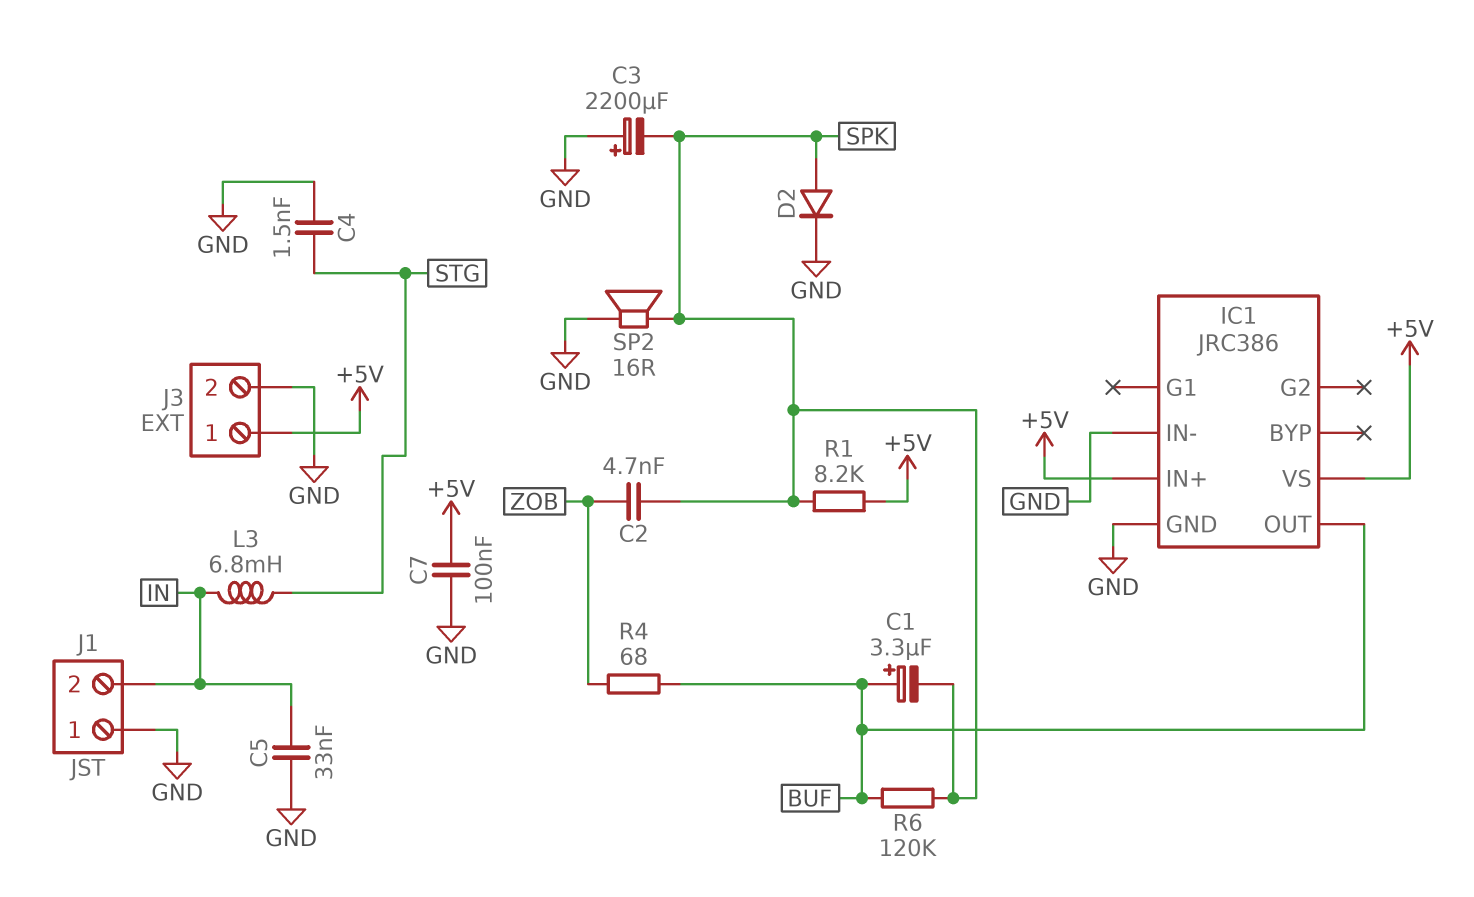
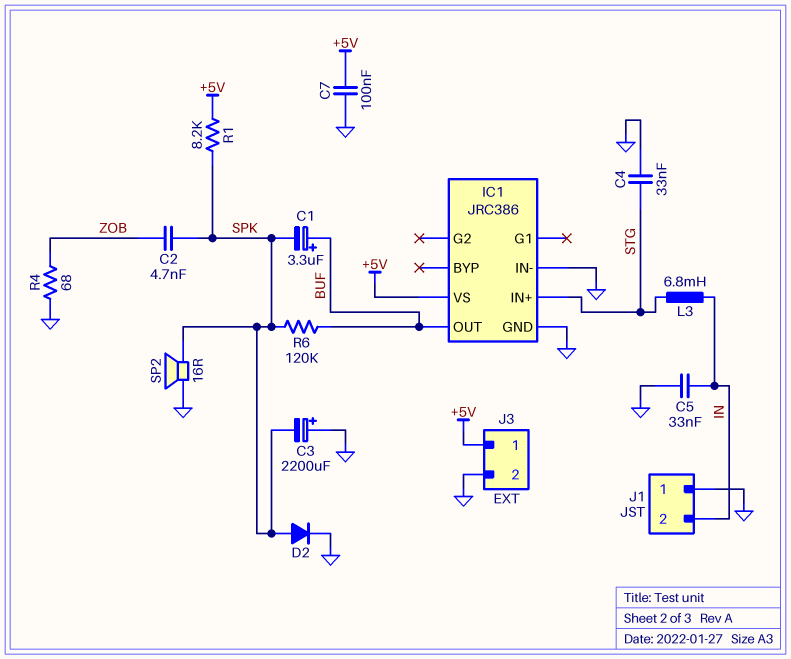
C4: 1.5nF (GND, STG) -> 33nF (GND, STG)
IC1 pin IN+: +5V -> STG
R4: 68 (BUF, ZOB) -> 68 (GND, ZOB)

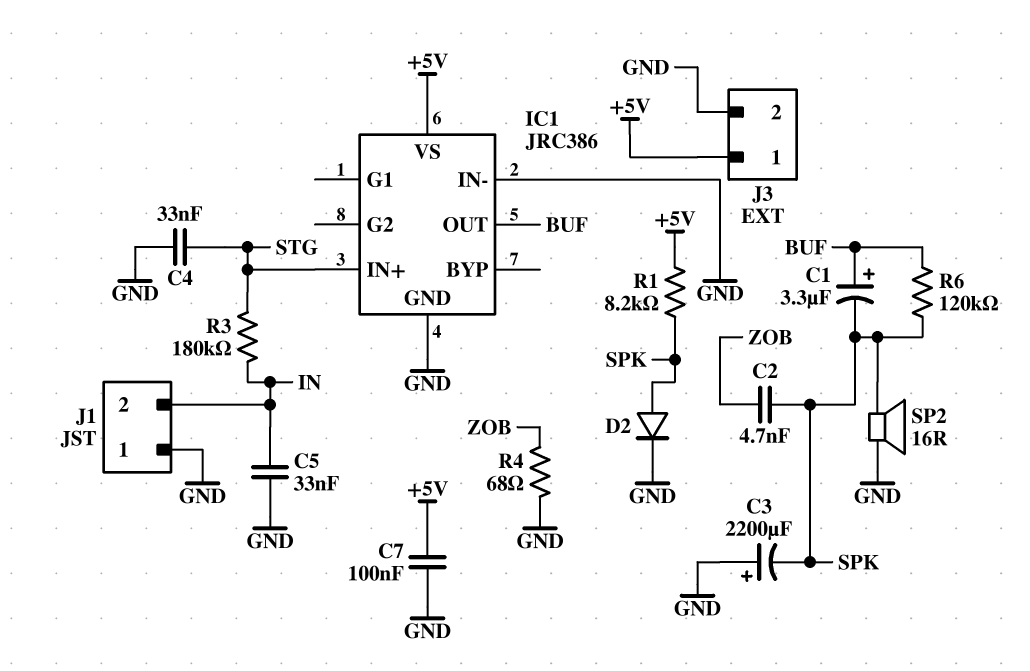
L3: 6.8mH (IN, STG) -> none
R3: none -> 180k (IN, STG)

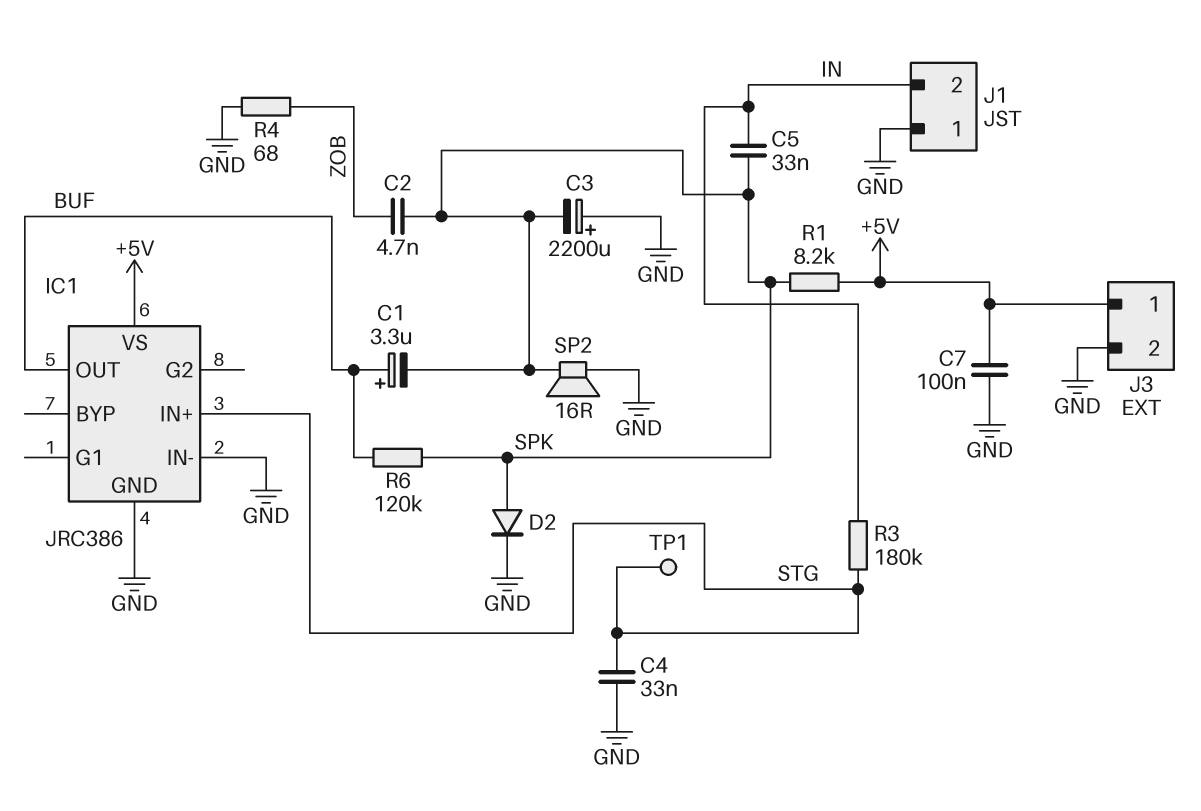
C5: 33nF (GND, IN) -> 33nF (IN, SPK)
TP1: none -> test point (STG)

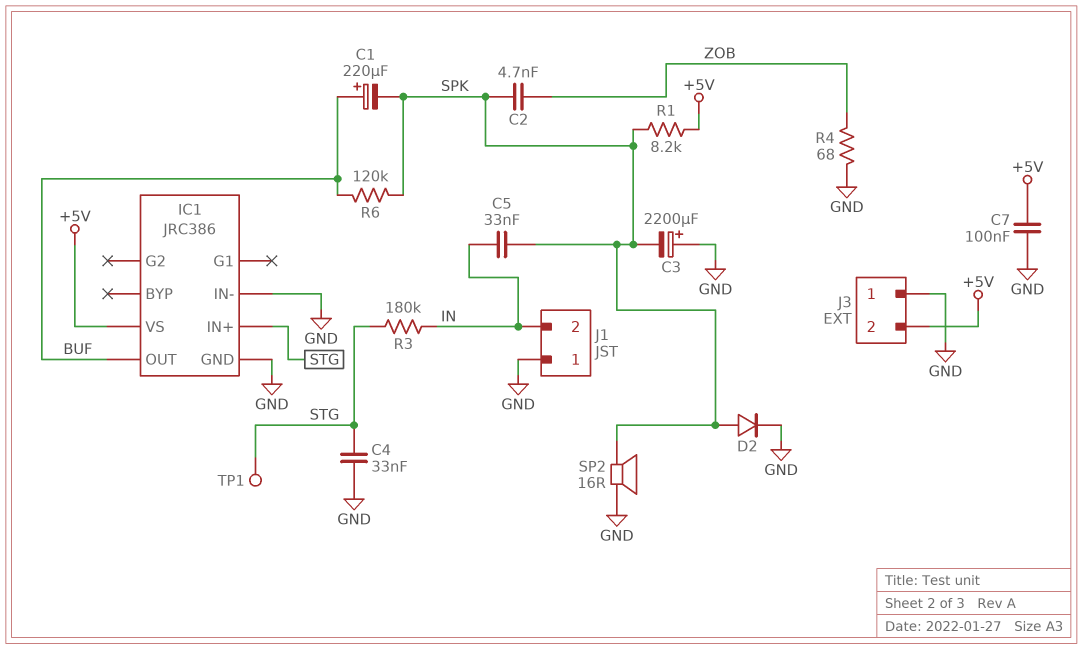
C1: 3.3uF (plus BUF, minus SPK) -> 220uF (plus BUF, minus SPK)
J3 pin 1: +5V -> GND
J3 pin 2: GND -> +5V

